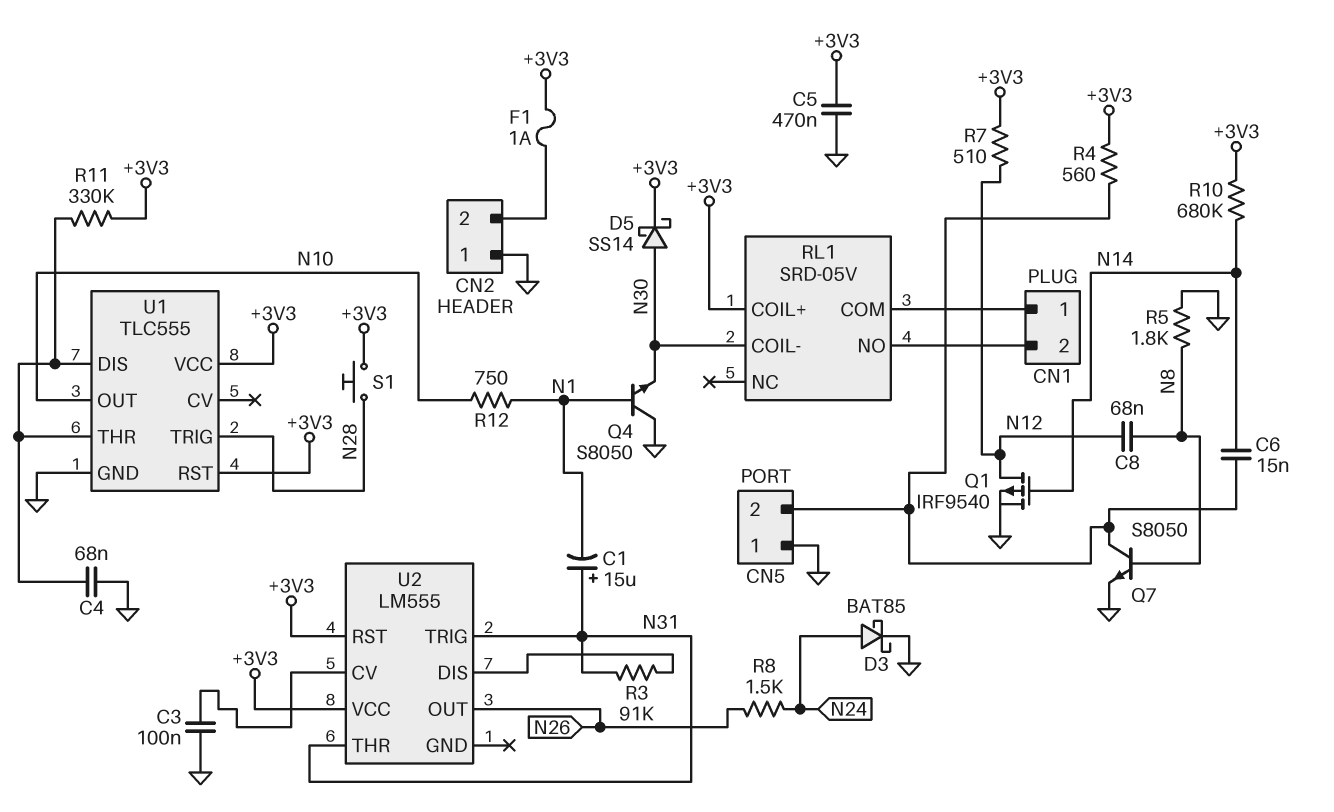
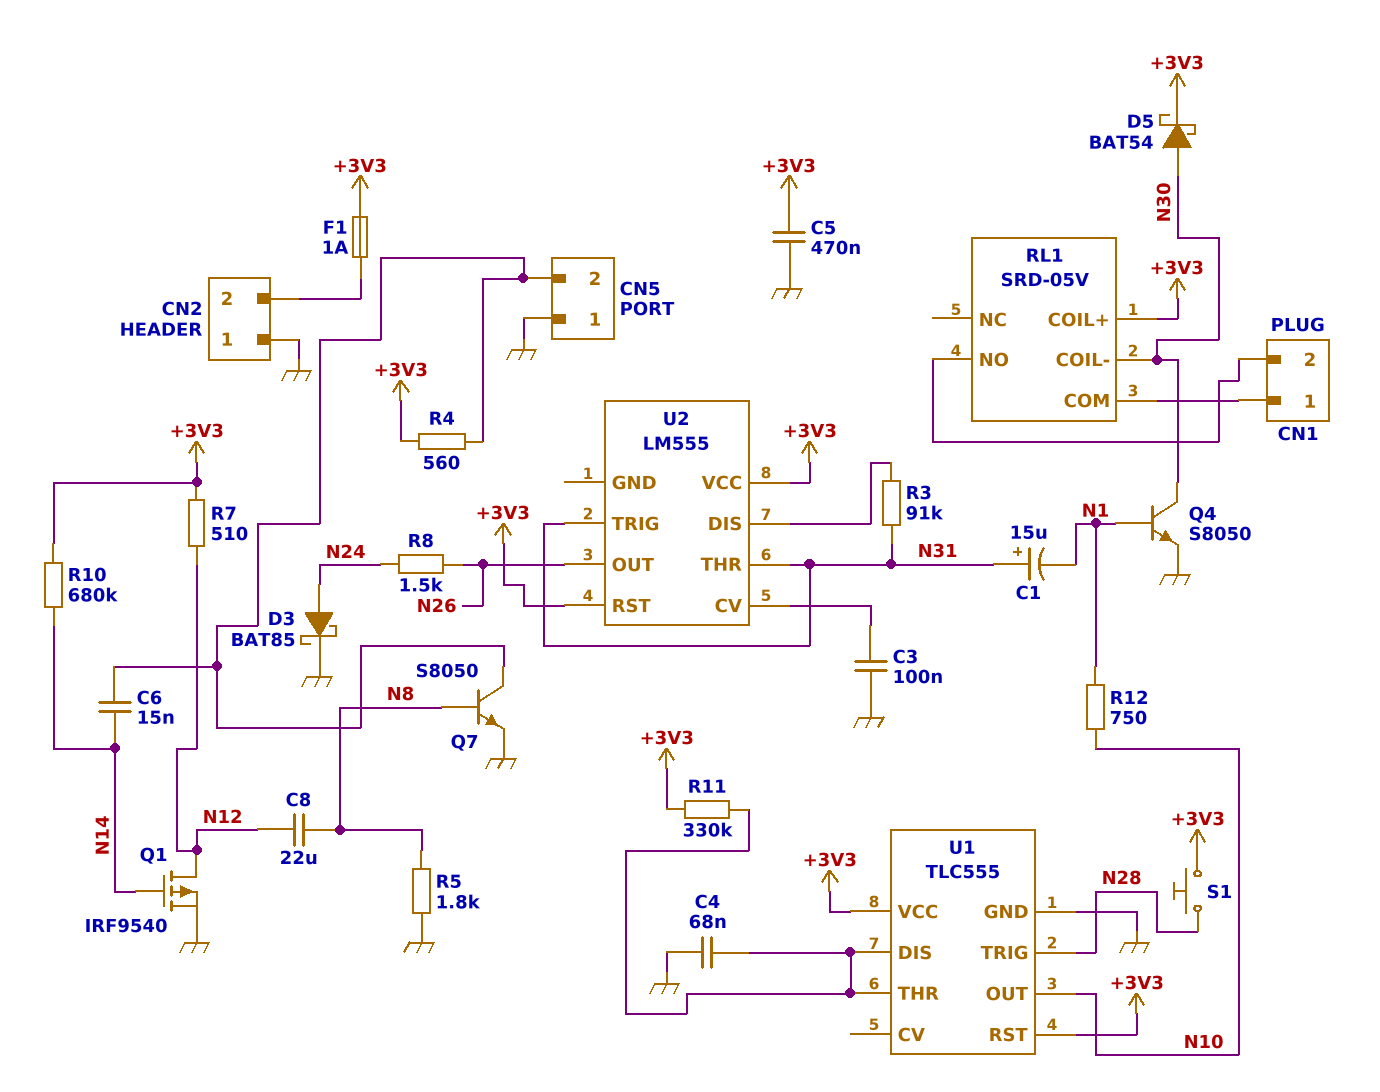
C8: 68nF (N8, N12) -> 22uF (N8, N12)
D5: schottky SS14 (A N30, K +3V3) -> schottky BAT54 (A N30, K +3V3)
Q4: NPN S8050 (B N1, C GND, E N30) -> NPN S8050 (B N1, C N30, E GND)

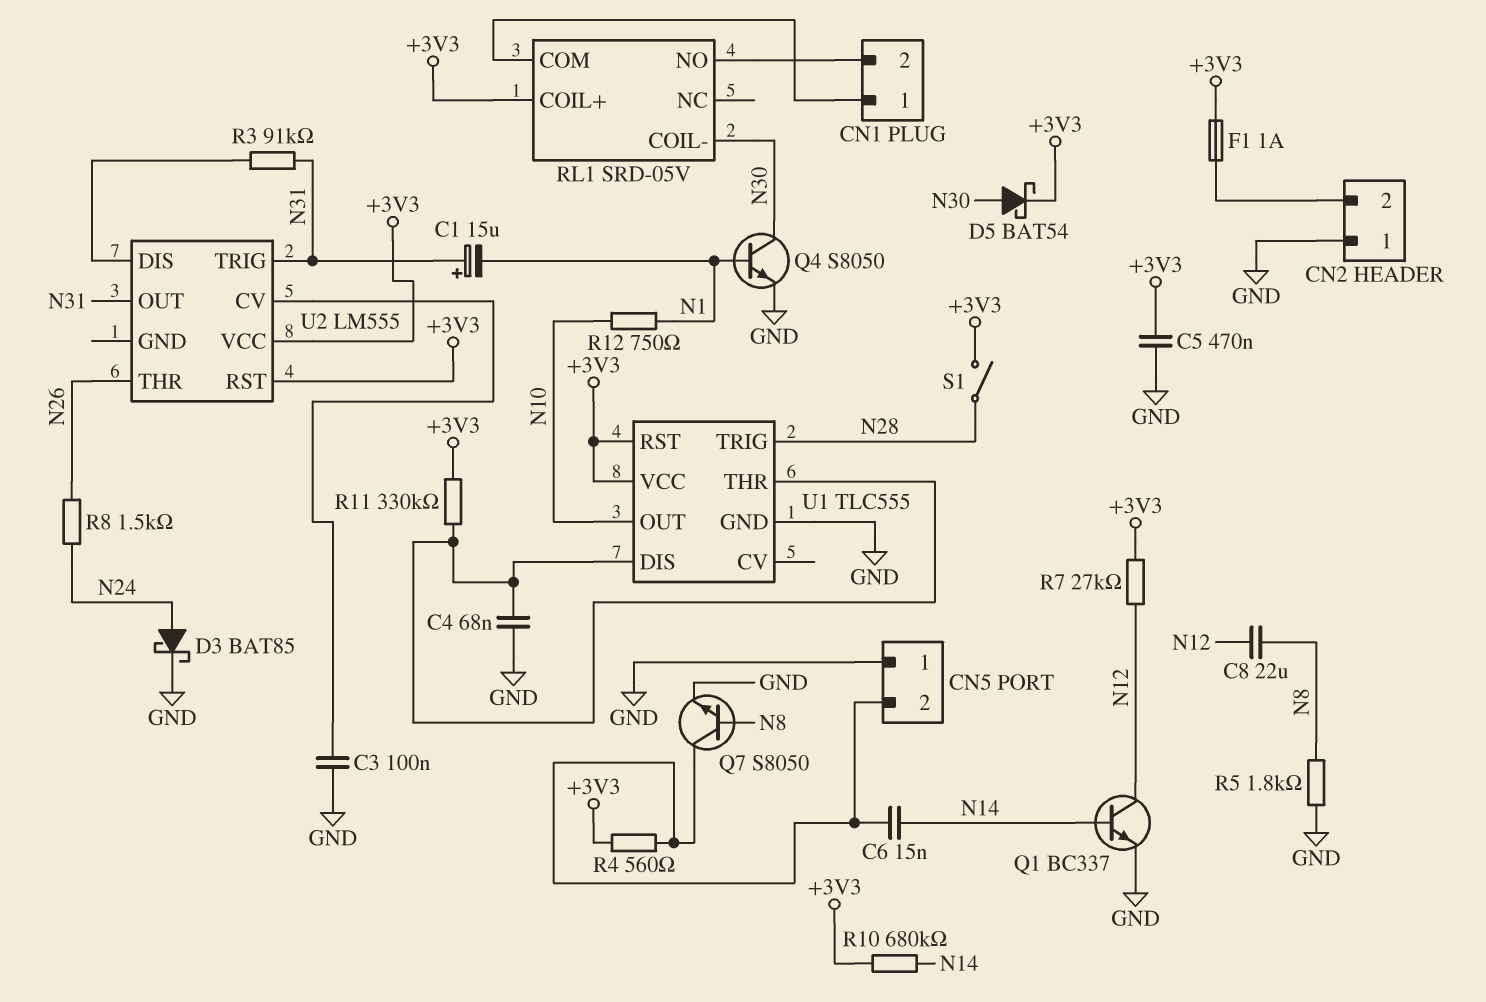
Q1: PMOS IRF9540 (G N14, D N12, S GND) -> NPN BC337 (B N14, C N12, E GND)
R7: 510 (+3V3, N12) -> 27k (+3V3, N12)
S1: button (+3V3, N28) -> switch (+3V3, N28)
U2 pin OUT: N26 -> N31
U2 pin THR: N31 -> N26

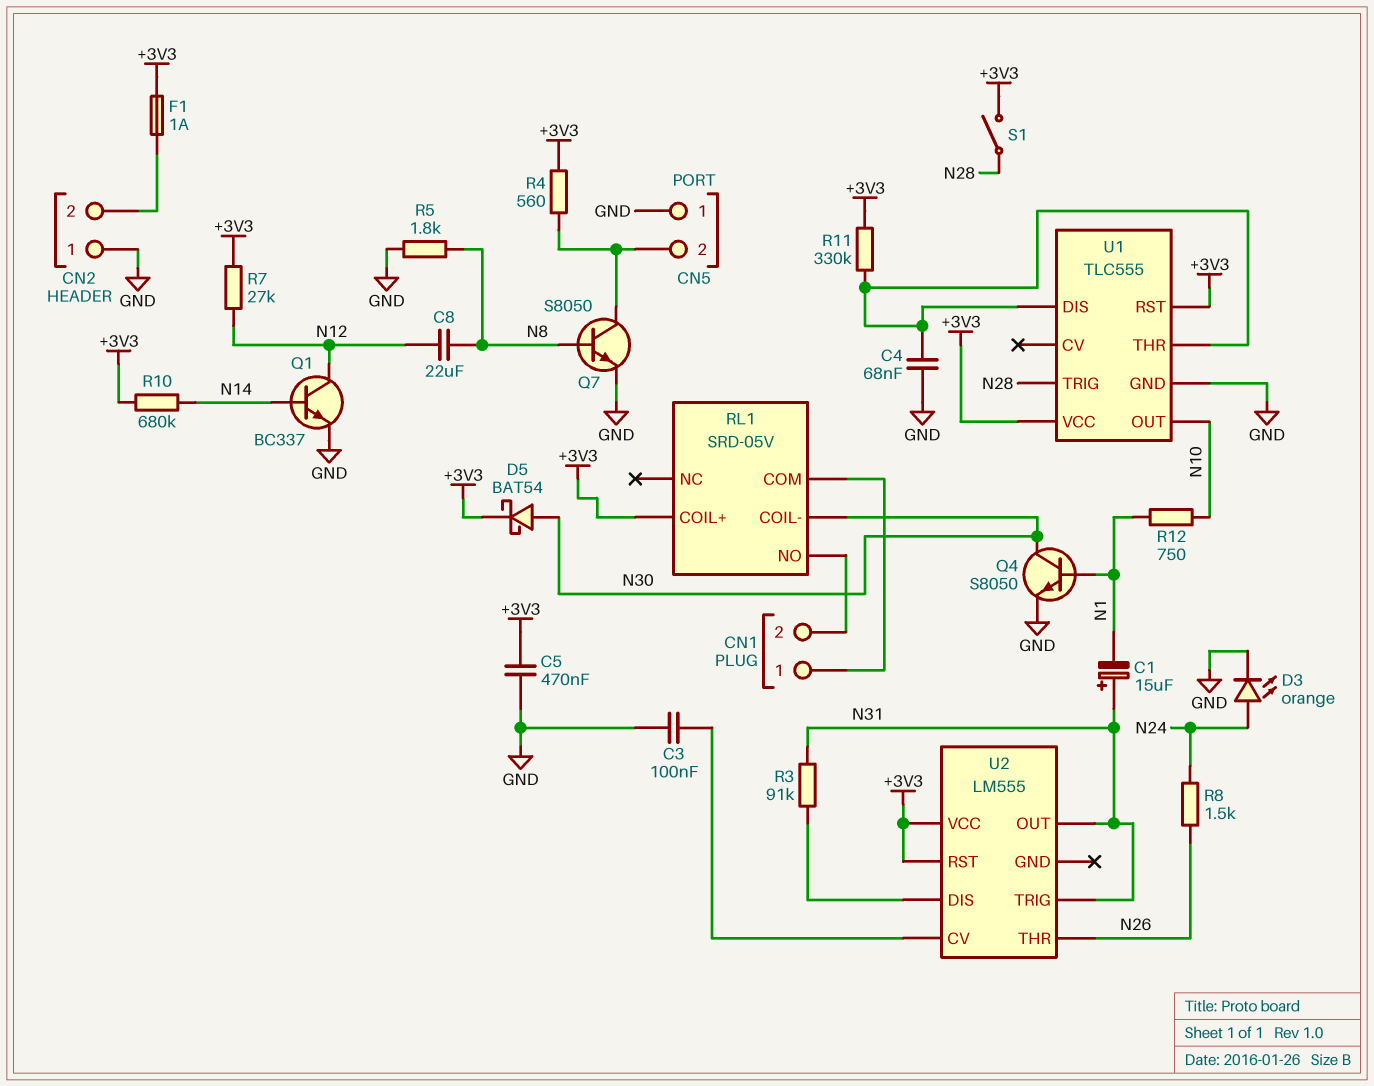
C6: 15nF (CN5/2, N14) -> none
D3: schottky BAT85 (A N24, K GND) -> LED orange (A N24, K GND)

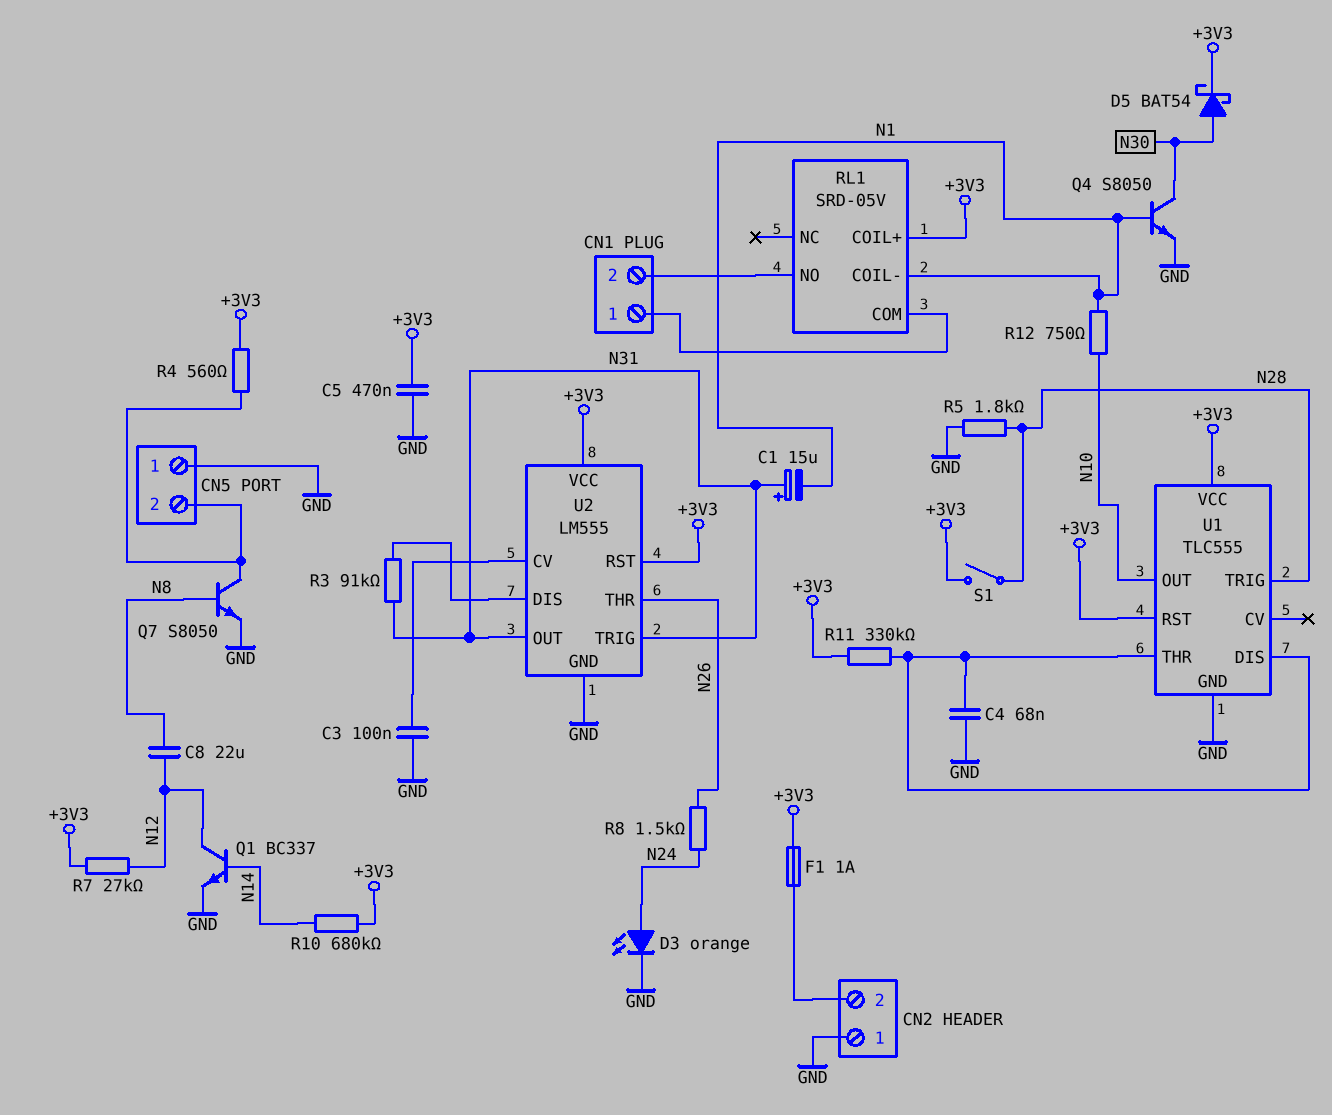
R5: 1.8k (GND, N8) -> 1.8k (GND, N28)
RL1 pin COIL-: N30 -> N1
U2 pin GND: none -> GND

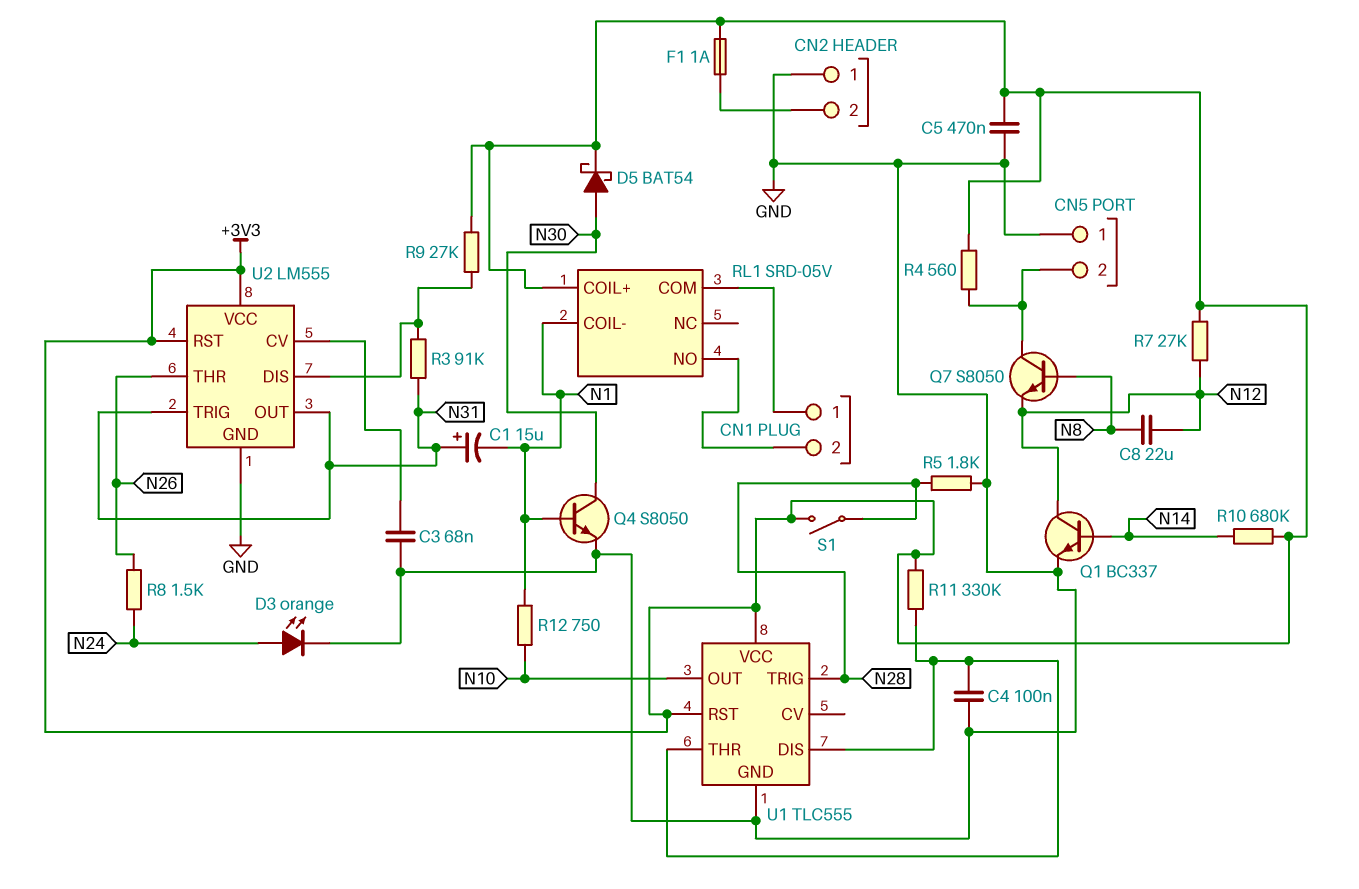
C3: 100nF (GND, U2/CV) -> 68nF (GND, U2/CV)
C4: 68nF (GND, U1/DIS) -> 100nF (GND, U1/DIS)
Q7: NPN S8050 (B N8, C CN5/2, E GND) -> NPN S8050 (B N8, C CN5/2, E N12)
R9: none -> 27k (+3V3, U2/DIS)

